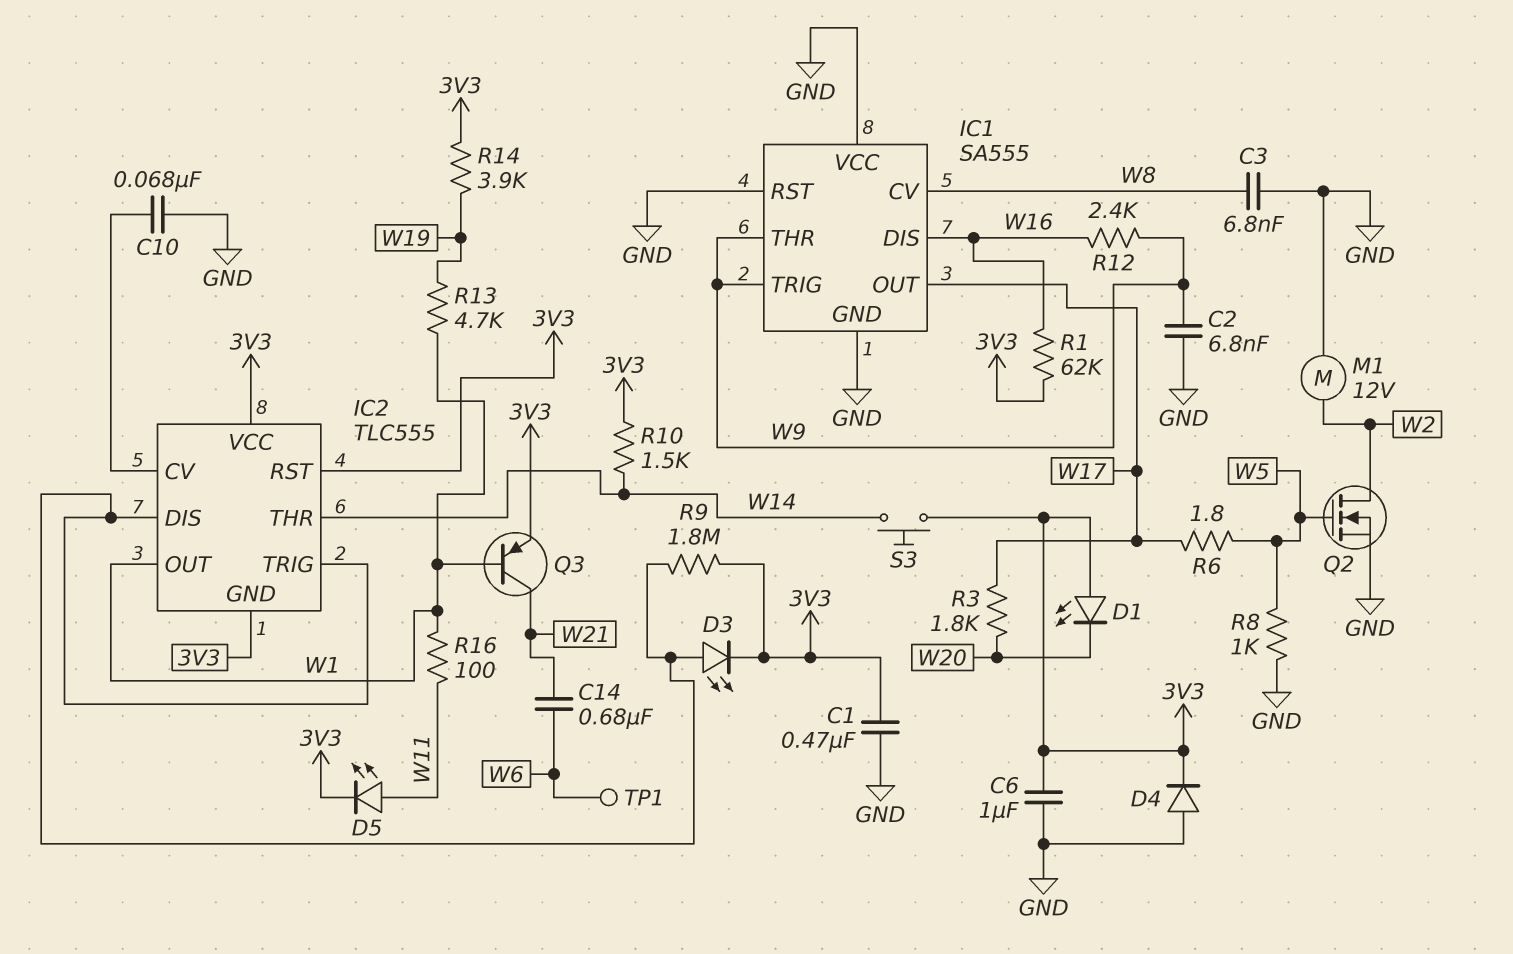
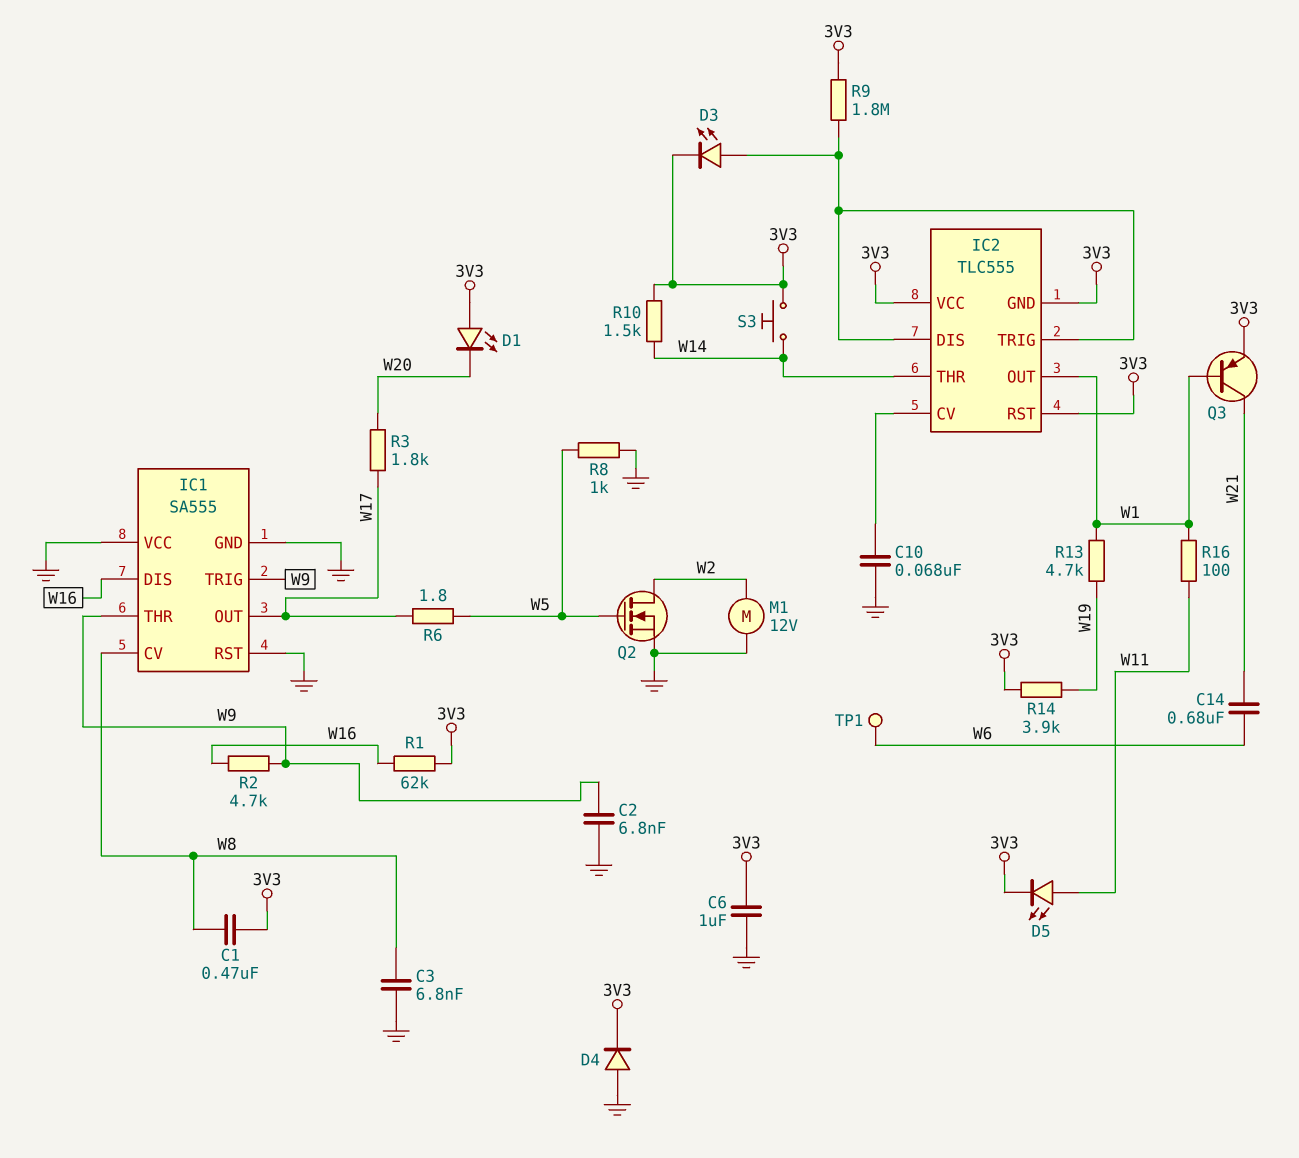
C1: 470nF (3V3, GND) -> 470nF (3V3, W8)
R2: none -> 4.7k (W9, W16)
R12: 2.4k (W9, W16) -> none

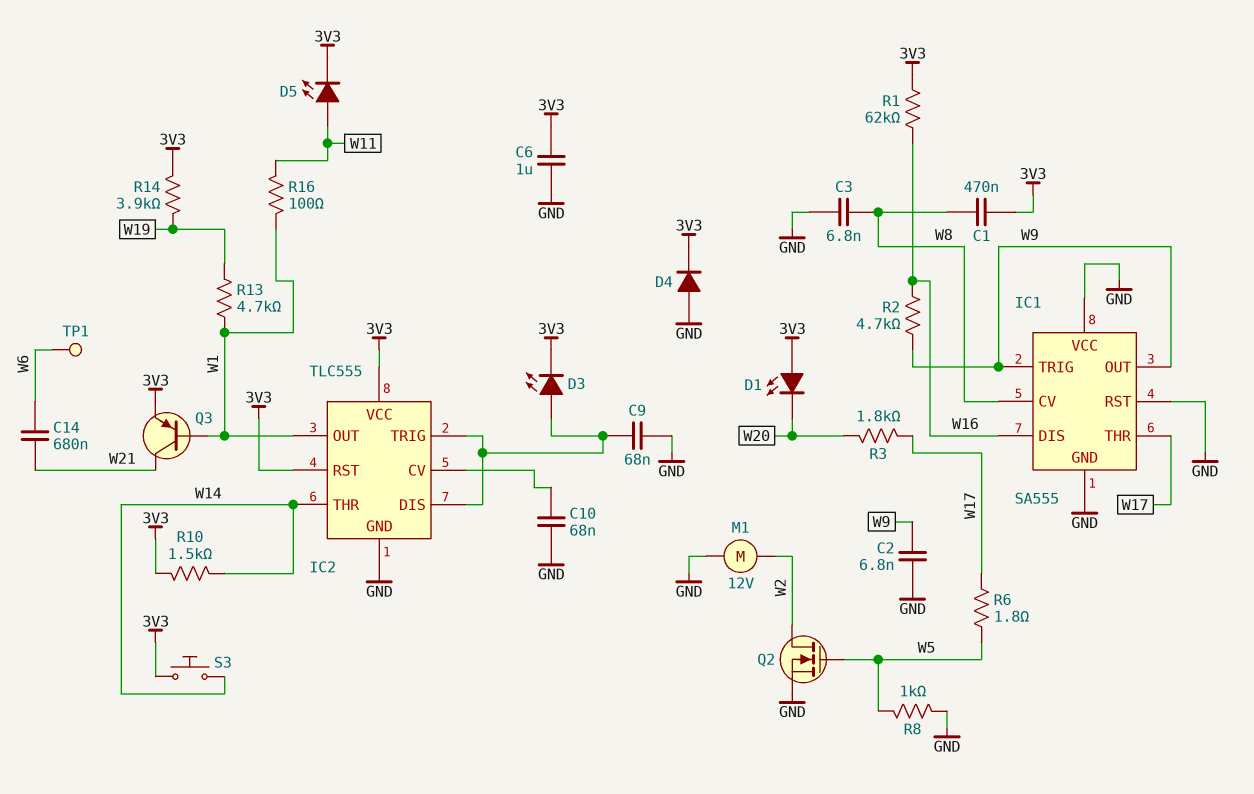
C9: none -> 68nF (GND, IC2/DIS)
IC1 pin OUT: W17 -> W9
IC1 pin THR: W9 -> W17
IC2 pin GND: 3V3 -> GND
R9: 1.8M (3V3, IC2/DIS) -> none

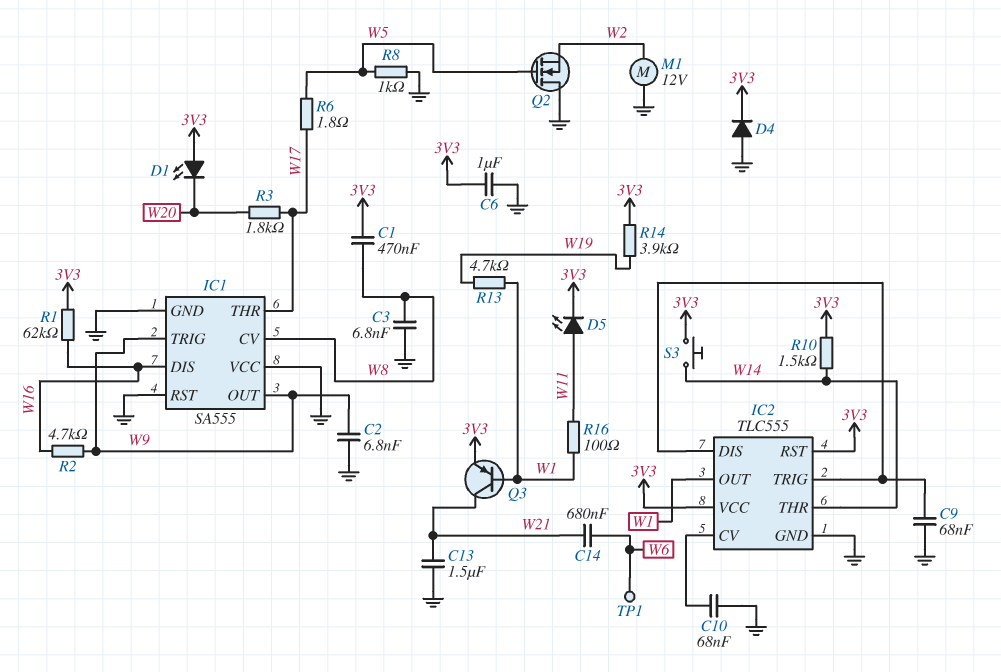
C13: none -> 1.5uF (GND, W21)
D3: LED (A IC2/DIS, K 3V3) -> none
Q2: NMOS (G W5, D W2, S GND) -> NMOS (G W5, D GND, S W2)

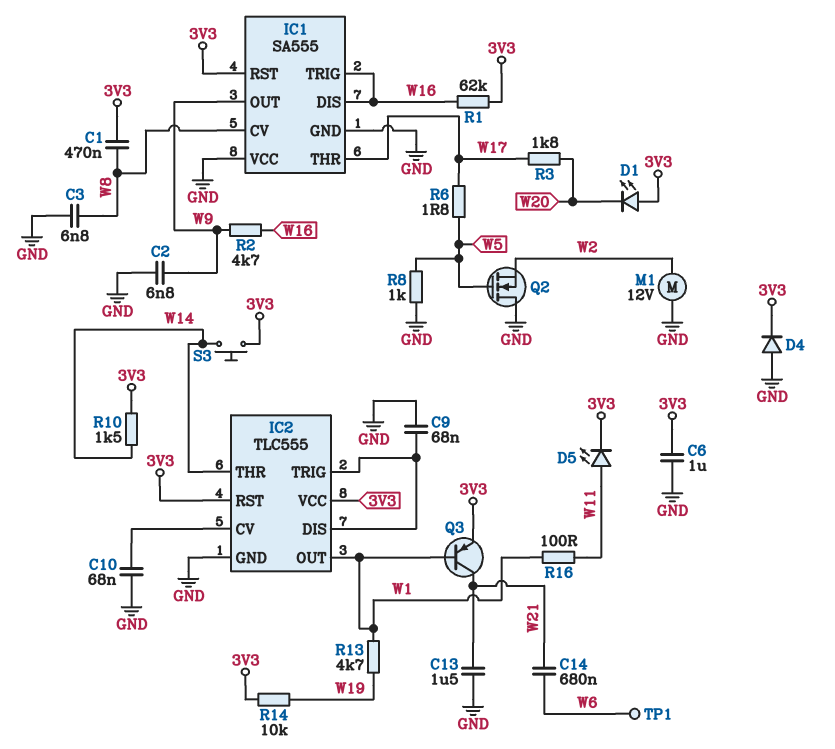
IC1 pin RST: GND -> 3V3
IC1 pin TRIG: W9 -> W16
R14: 3.9k (3V3, W19) -> 10k (3V3, W19)

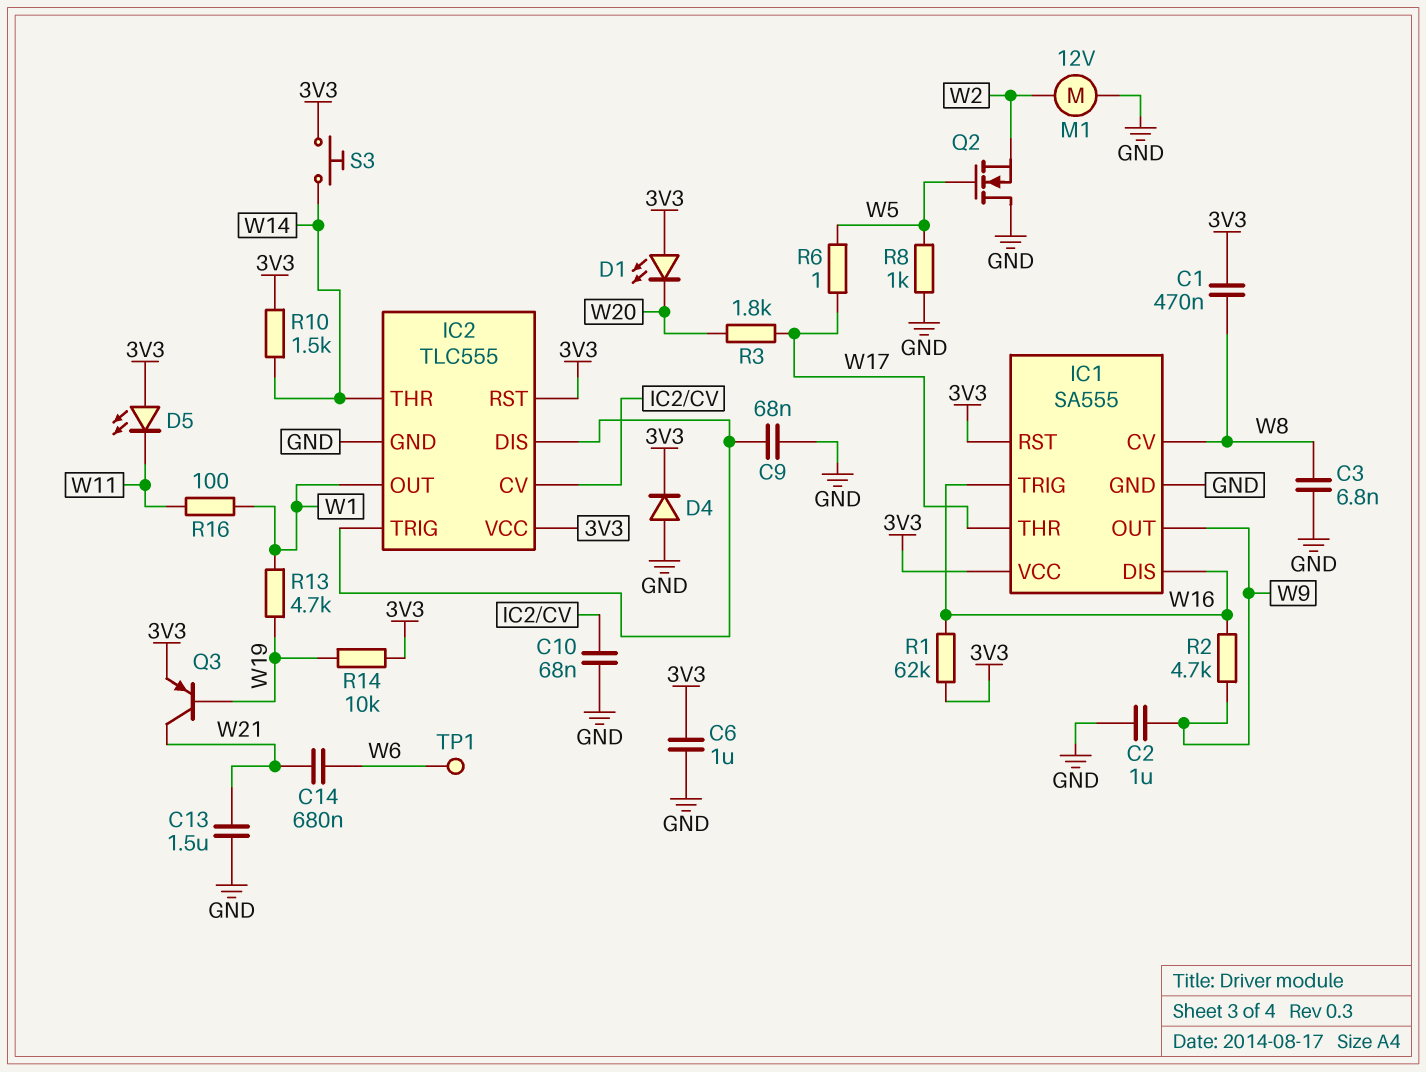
C2: 6.8nF (GND, W9) -> 1uF (GND, W9)
D5: LED (A W11, K 3V3) -> LED (A 3V3, K W11)
IC1 pin VCC: GND -> 3V3
Q3: PNP (B W1, C W21, E 3V3) -> PNP (B W19, C W21, E 3V3)
R6: 1.8 (W5, W17) -> 1 (W5, W17)

